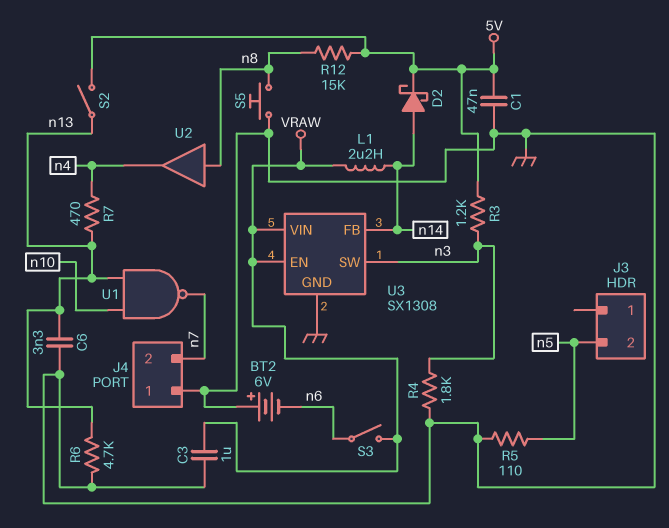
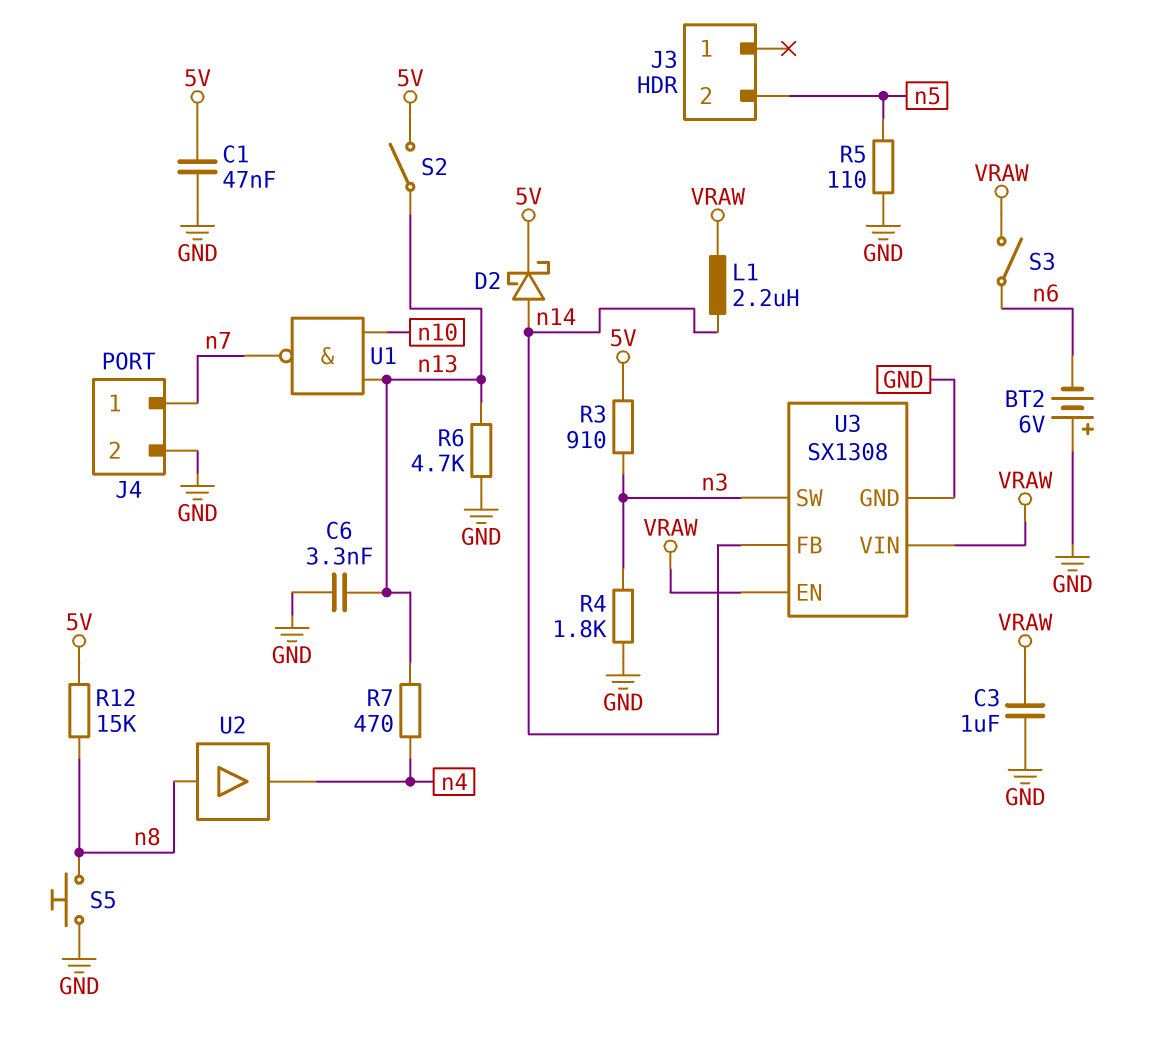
J4 pin 1: GND -> n7
J4 pin 2: n7 -> GND
R3: 1.2k (5V, n3) -> 910 (5V, n3)

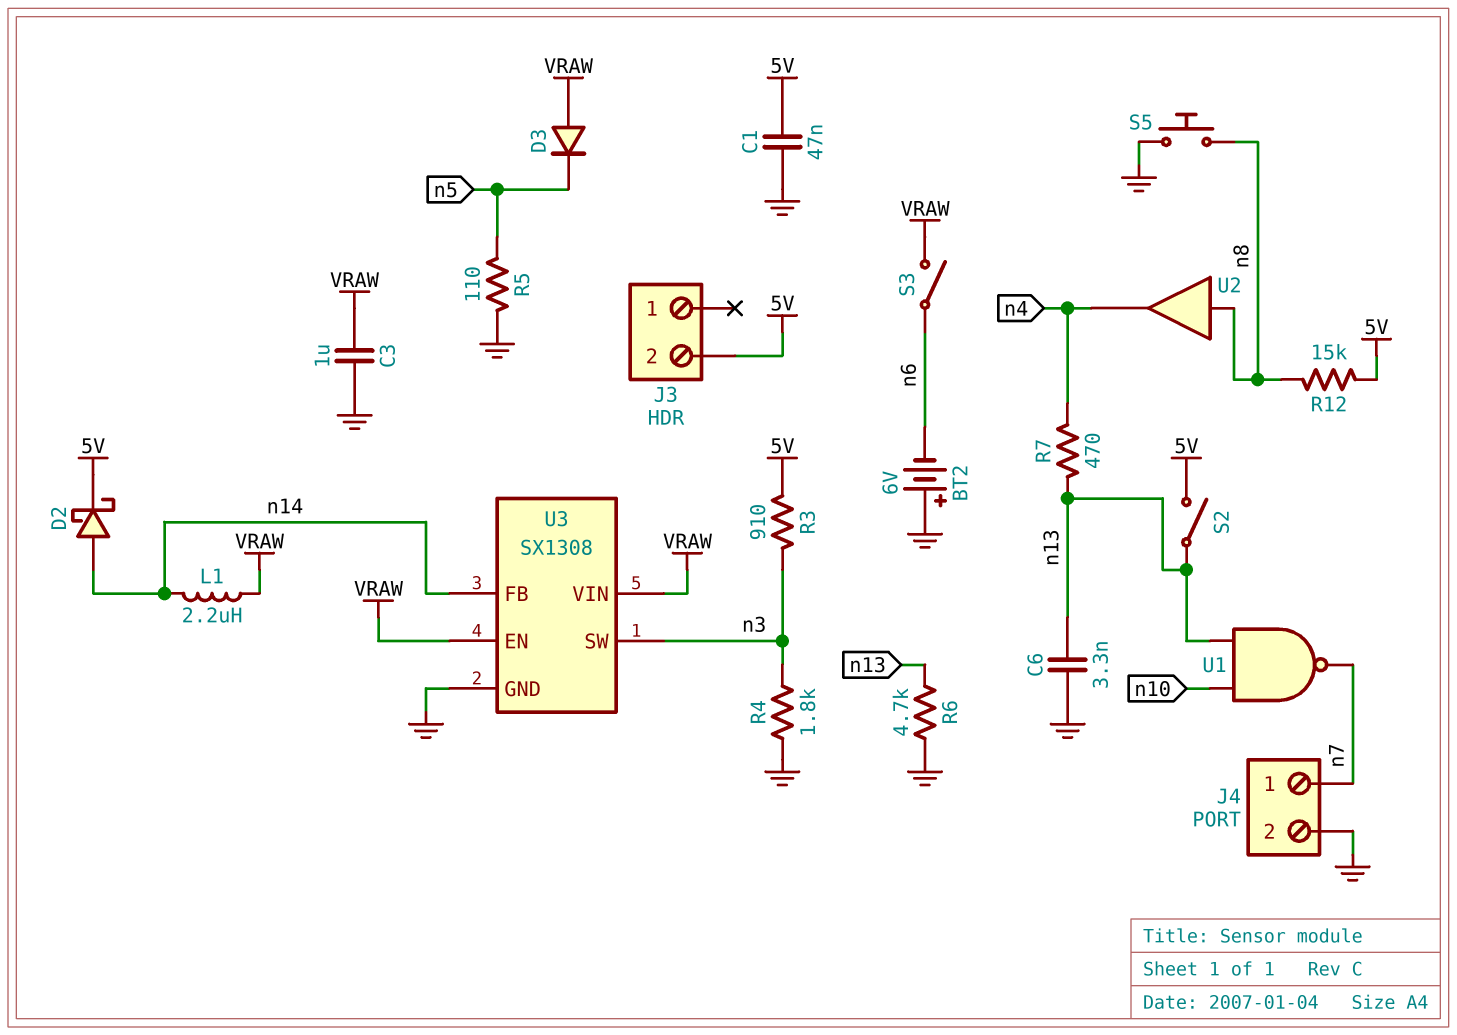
D3: none -> diode (A VRAW, K n5)
J3 pin 2: n5 -> 5V

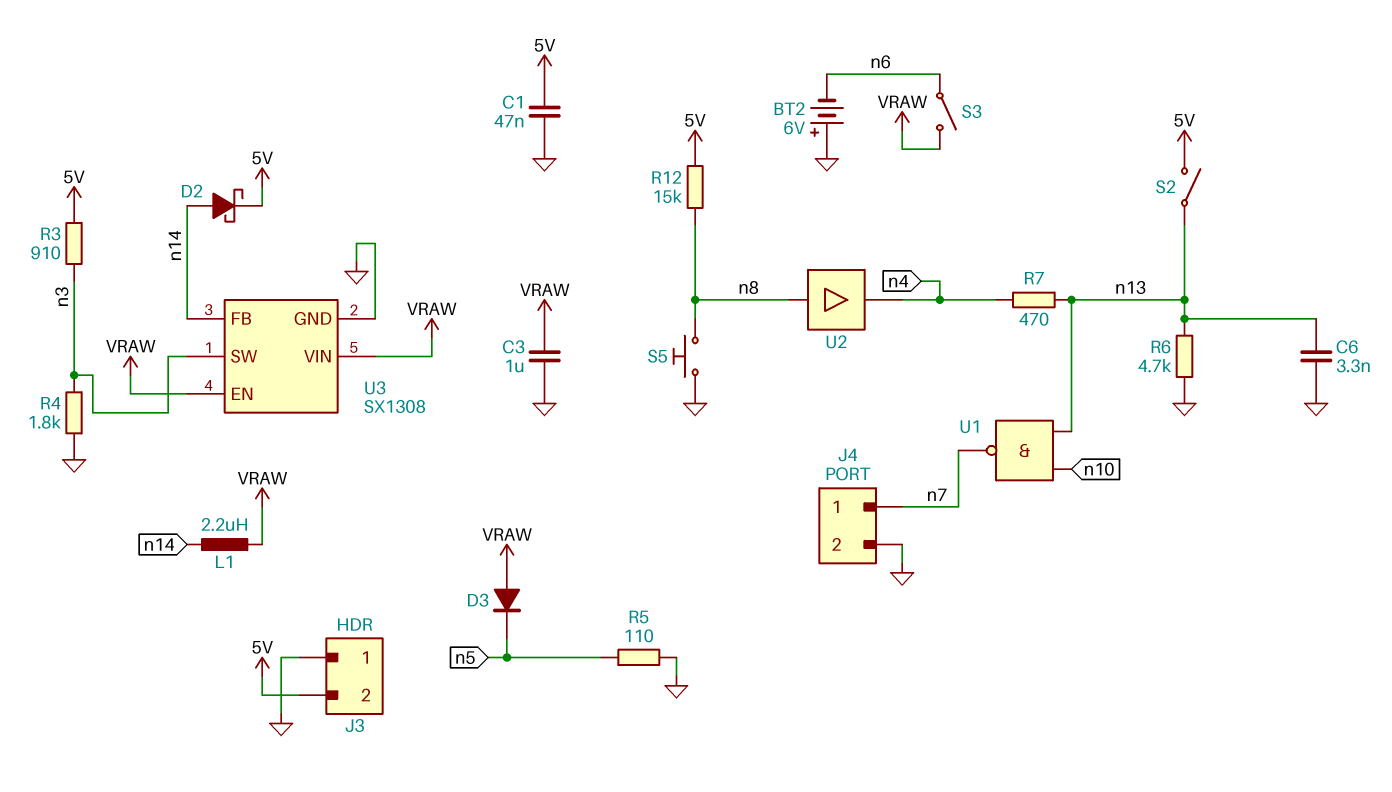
J3 pin 1: none -> GND

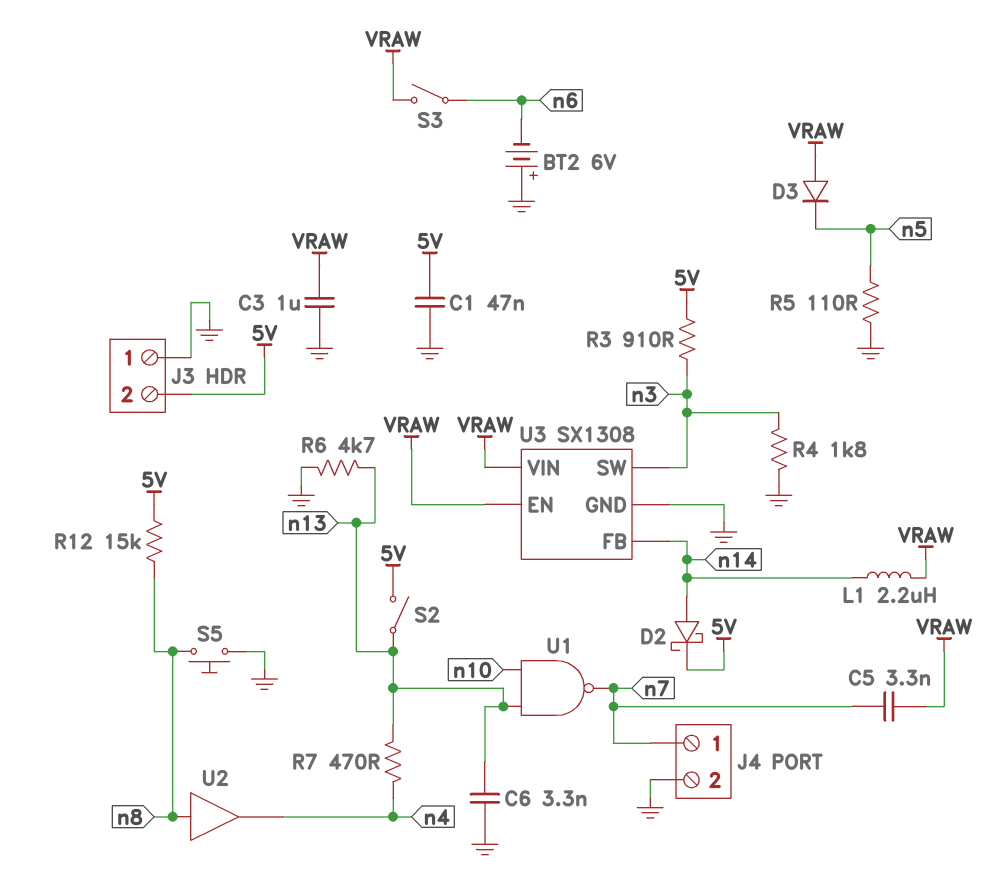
C5: none -> 3.3nF (VRAW, n7)

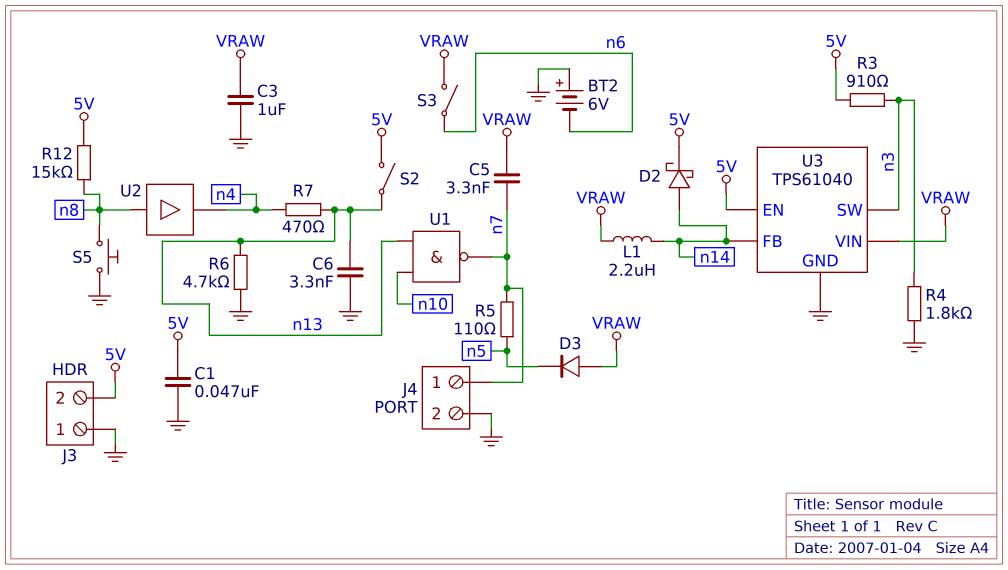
R5: 110 (GND, n5) -> 110 (n5, n7)
U3: SX1308 -> TPS61040
U3 pin EN: VRAW -> 5V

